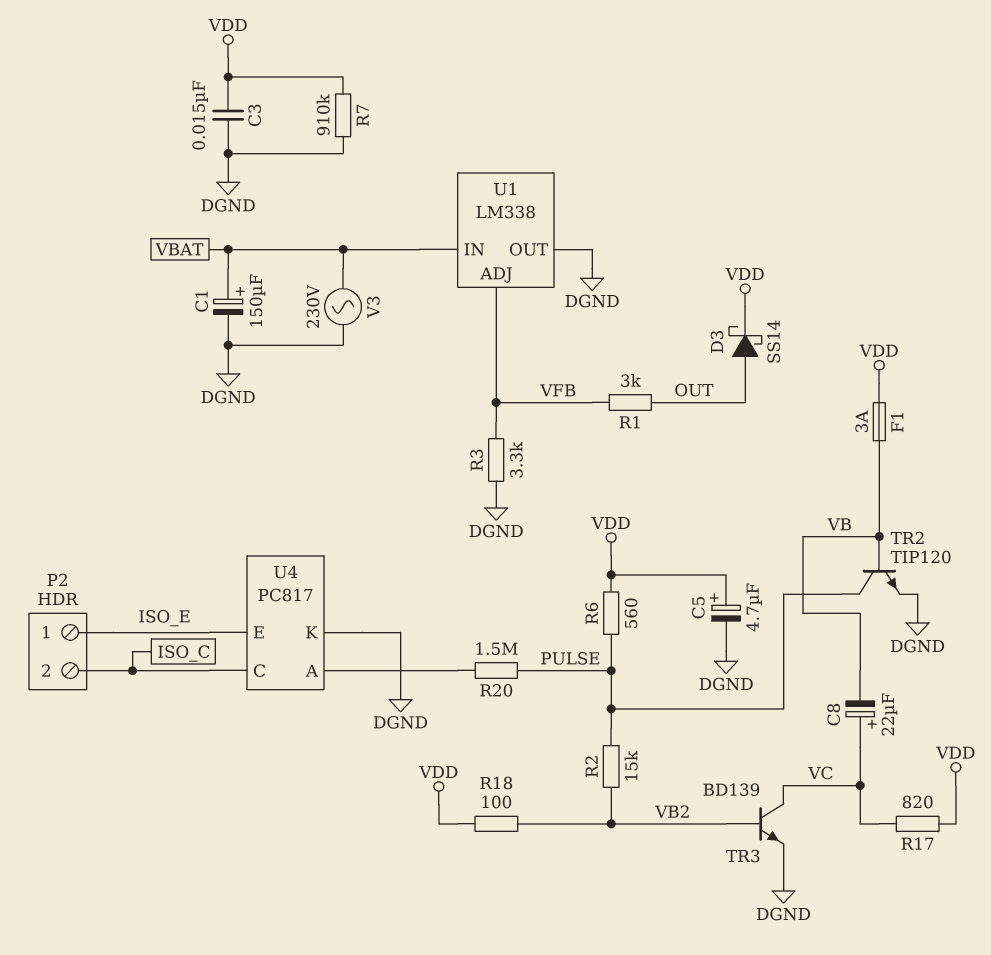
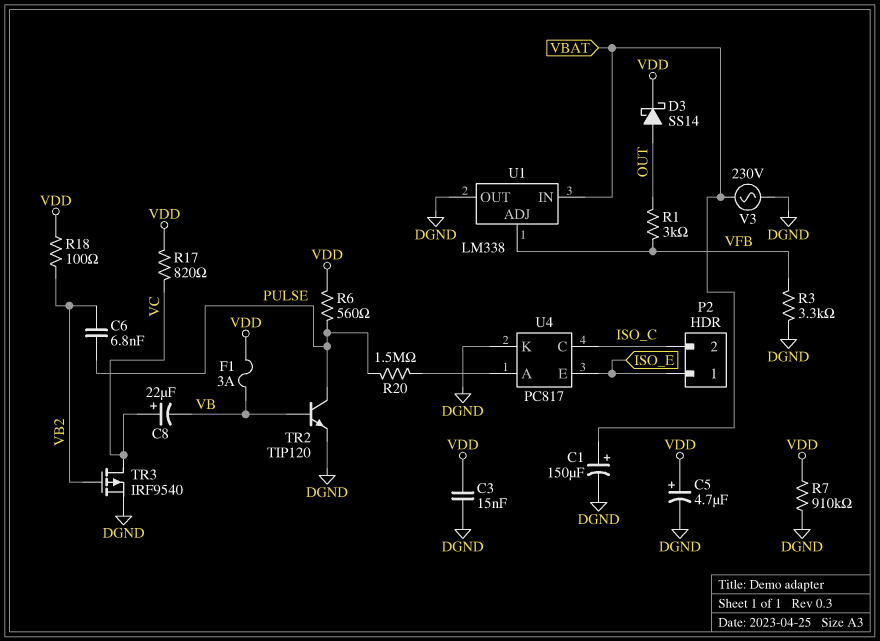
C6: none -> 6.8nF (PULSE, VB2)
R2: 15k (PULSE, VB2) -> none
TR3: NPN BD139 (B VB2, C VC, E DGND) -> PMOS IRF9540 (G VB2, D VC, S DGND)

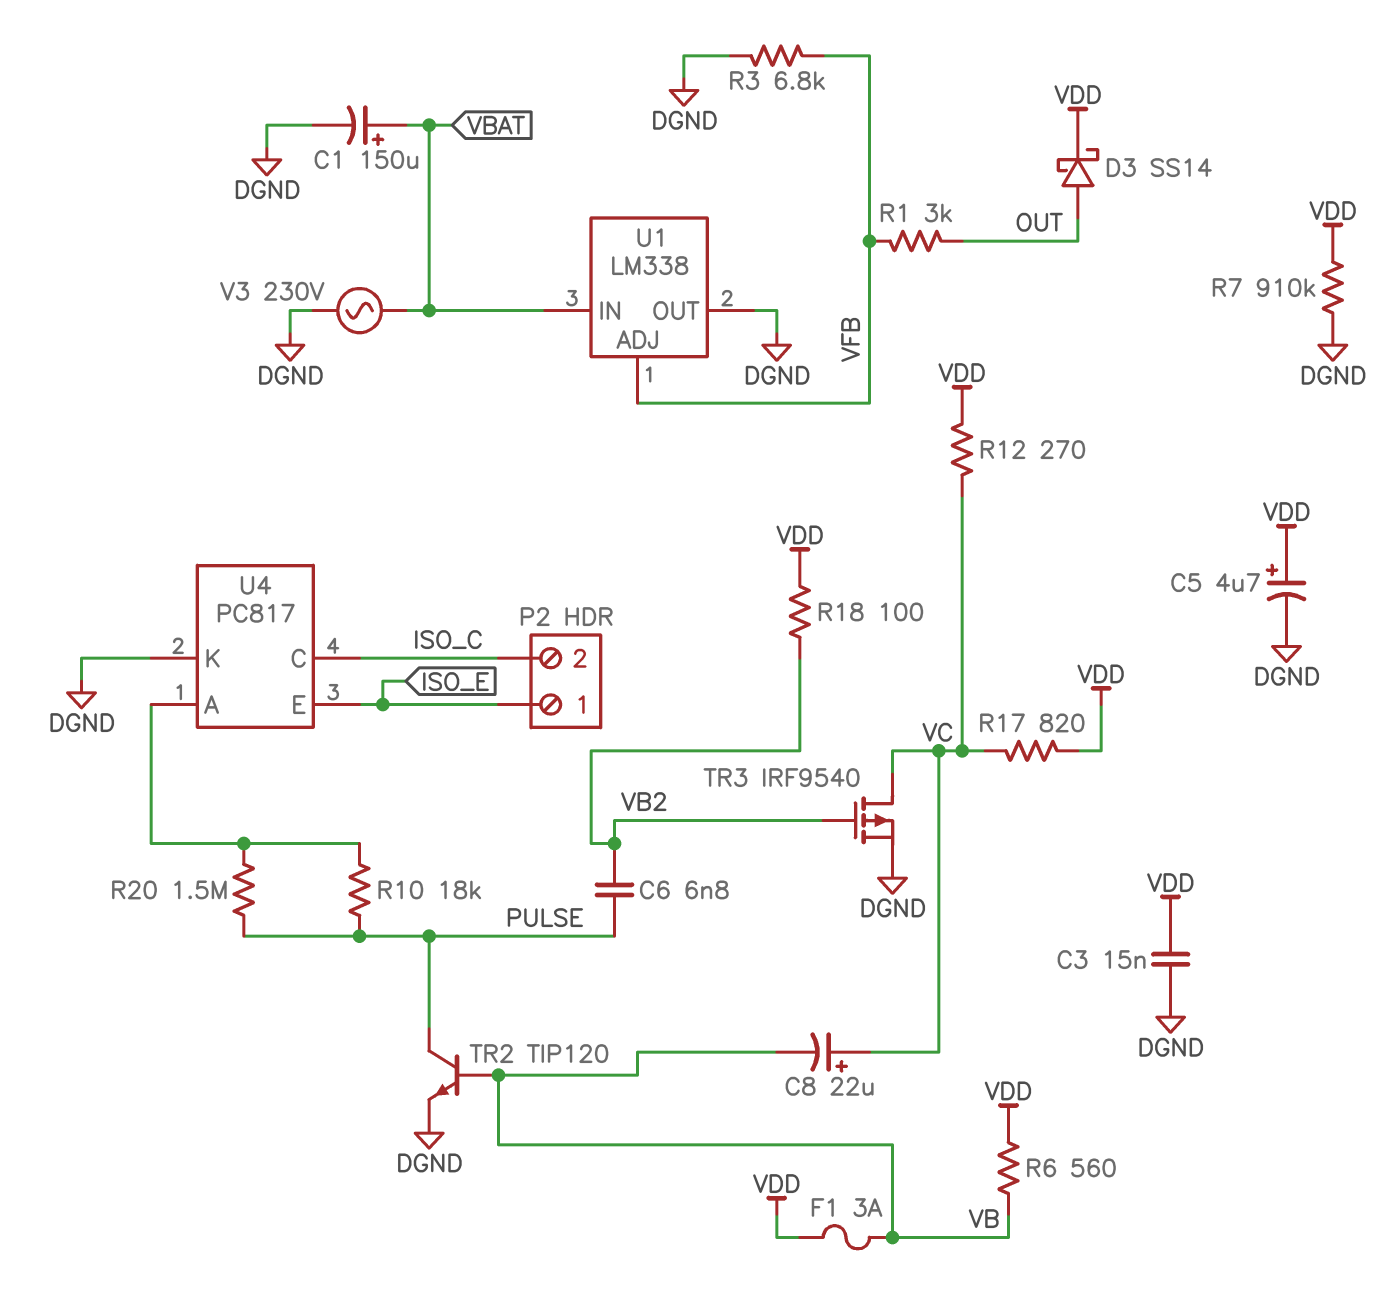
R3: 3.3k (DGND, VFB) -> 6.8k (DGND, VFB)
R6: 560 (PULSE, VDD) -> 560 (VB, VDD)
R10: none -> 18k (PULSE, U4/A)
R12: none -> 270 (VC, VDD)

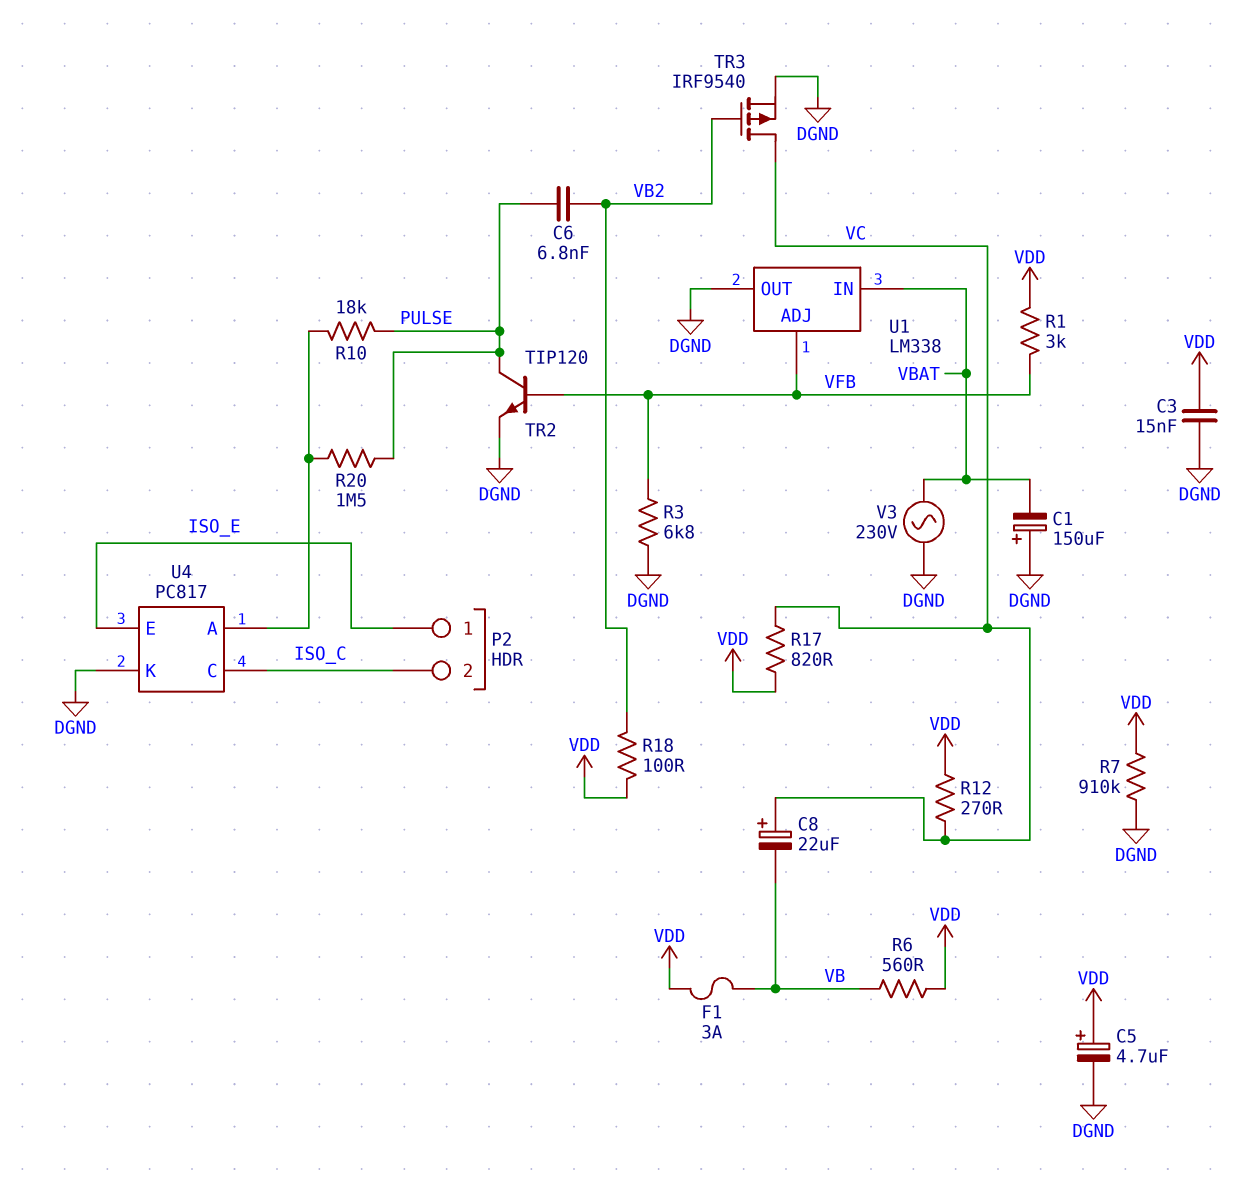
C1: 150uF (plus VBAT, minus DGND) -> 150uF (plus DGND, minus VBAT)
D3: schottky SS14 (A OUT, K VDD) -> none
R1: 3k (OUT, VFB) -> 3k (VDD, VFB)
TR2: NPN TIP120 (B VB, C PULSE, E DGND) -> NPN TIP120 (B VFB, C PULSE, E DGND)

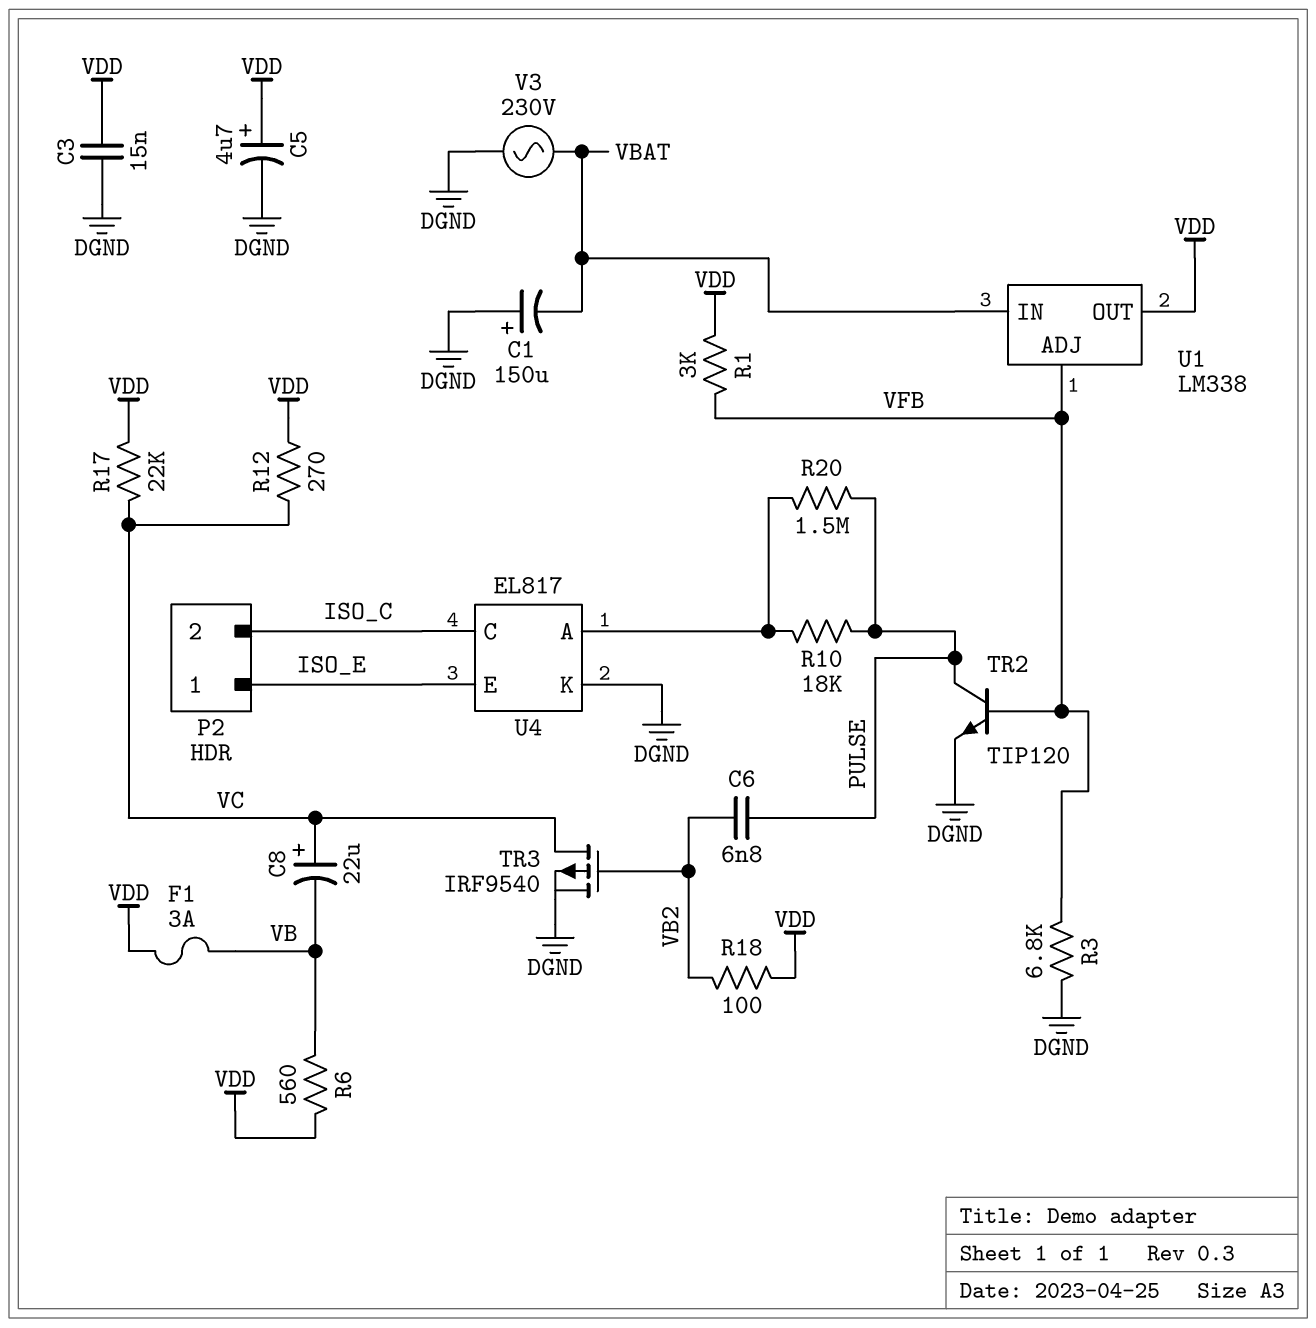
R7: 910k (DGND, VDD) -> none
R17: 820 (VC, VDD) -> 22k (VC, VDD)
U1 pin OUT: DGND -> VDD
U4: PC817 -> EL817

